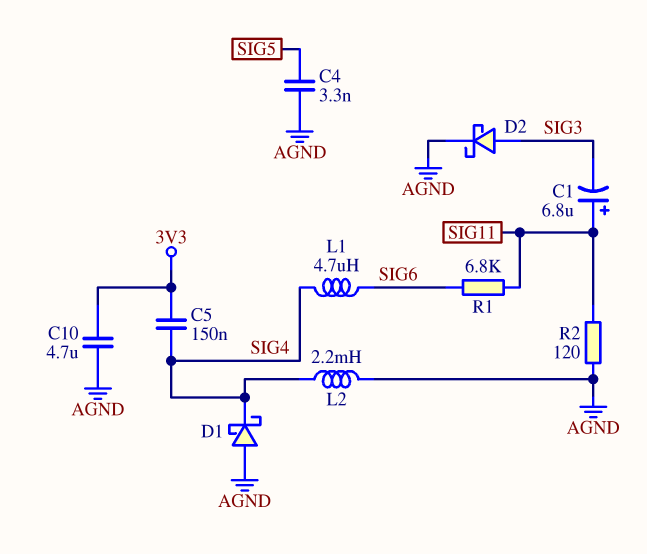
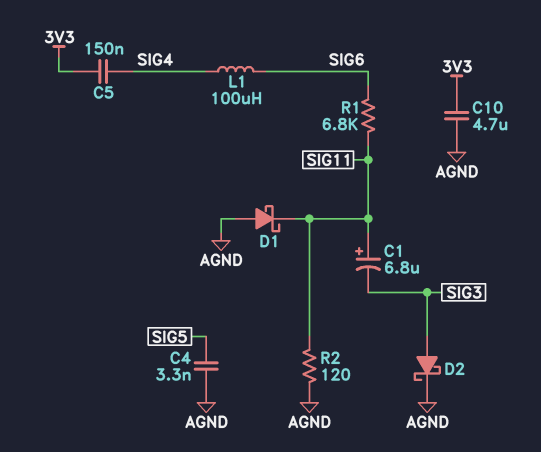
D1: schottky (A AGND, K SIG4) -> schottky (A AGND, K SIG11)
L1: 4.7uH (SIG4, SIG6) -> 100uH (SIG4, SIG6)
L2: 2.2mH (AGND, SIG4) -> none

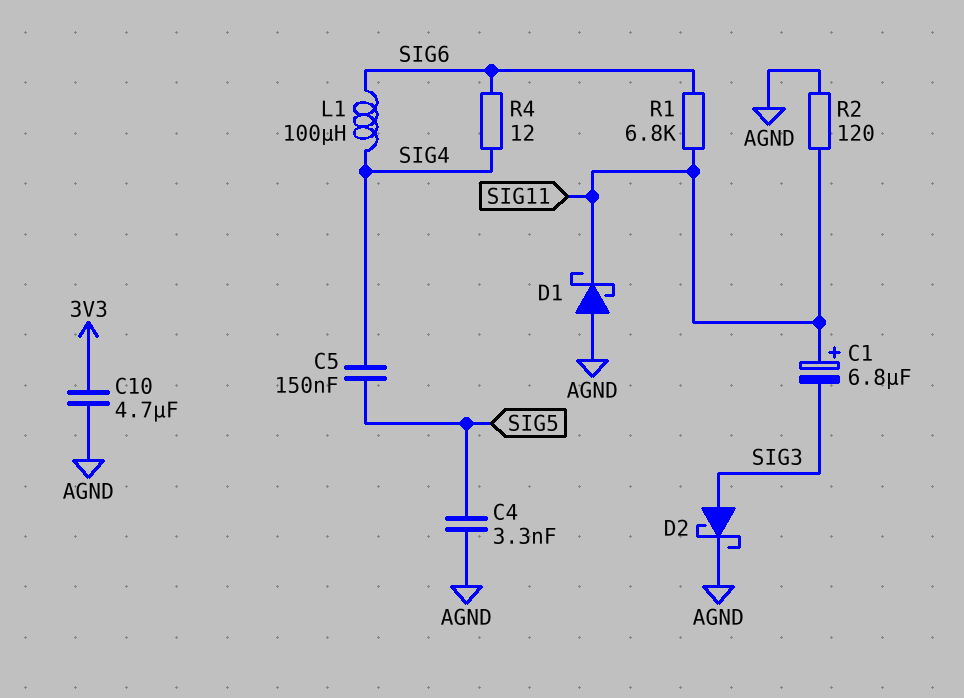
C5: 150nF (3V3, SIG4) -> 150nF (SIG4, SIG5)
R4: none -> 12 (SIG4, SIG6)

